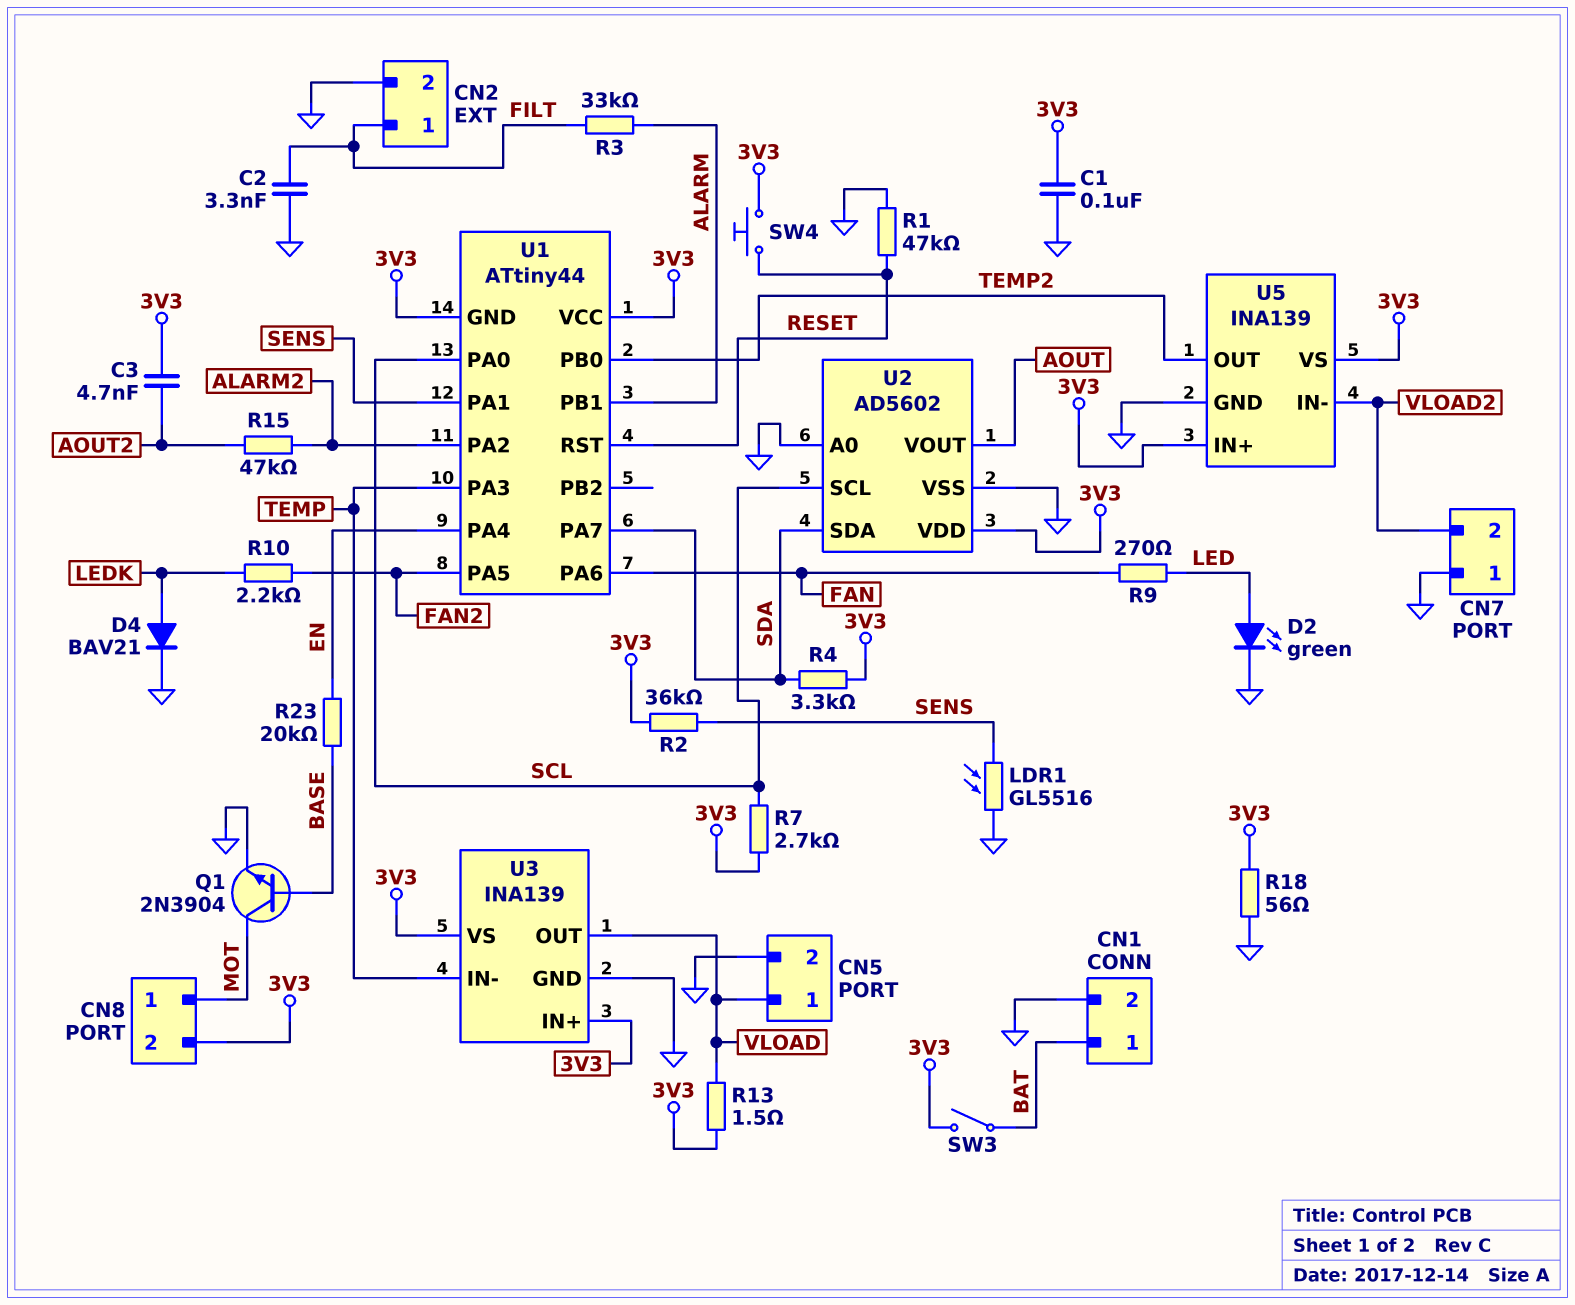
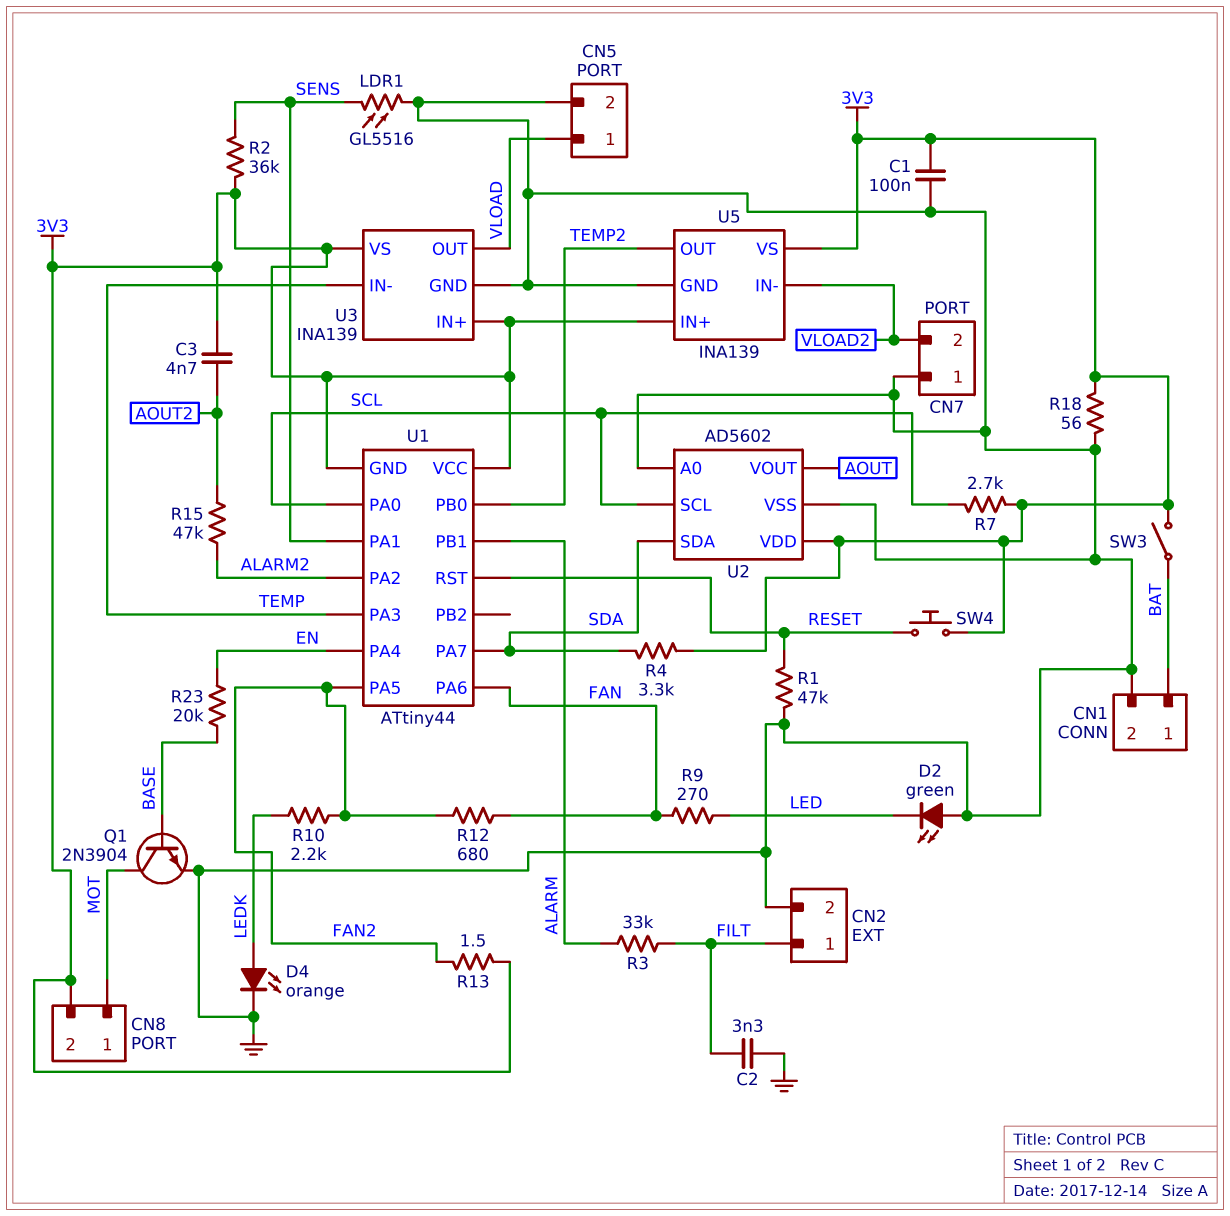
D2: LED green (A LED, K GND) -> LED green (A GND, K LED)
D4: diode BAV21 (A LEDK, K GND) -> LED orange (A LEDK, K GND)
R12: none -> 680 (FAN, FAN2)
R13: 1.5 (3V3, VLOAD) -> 1.5 (3V3, FAN2)

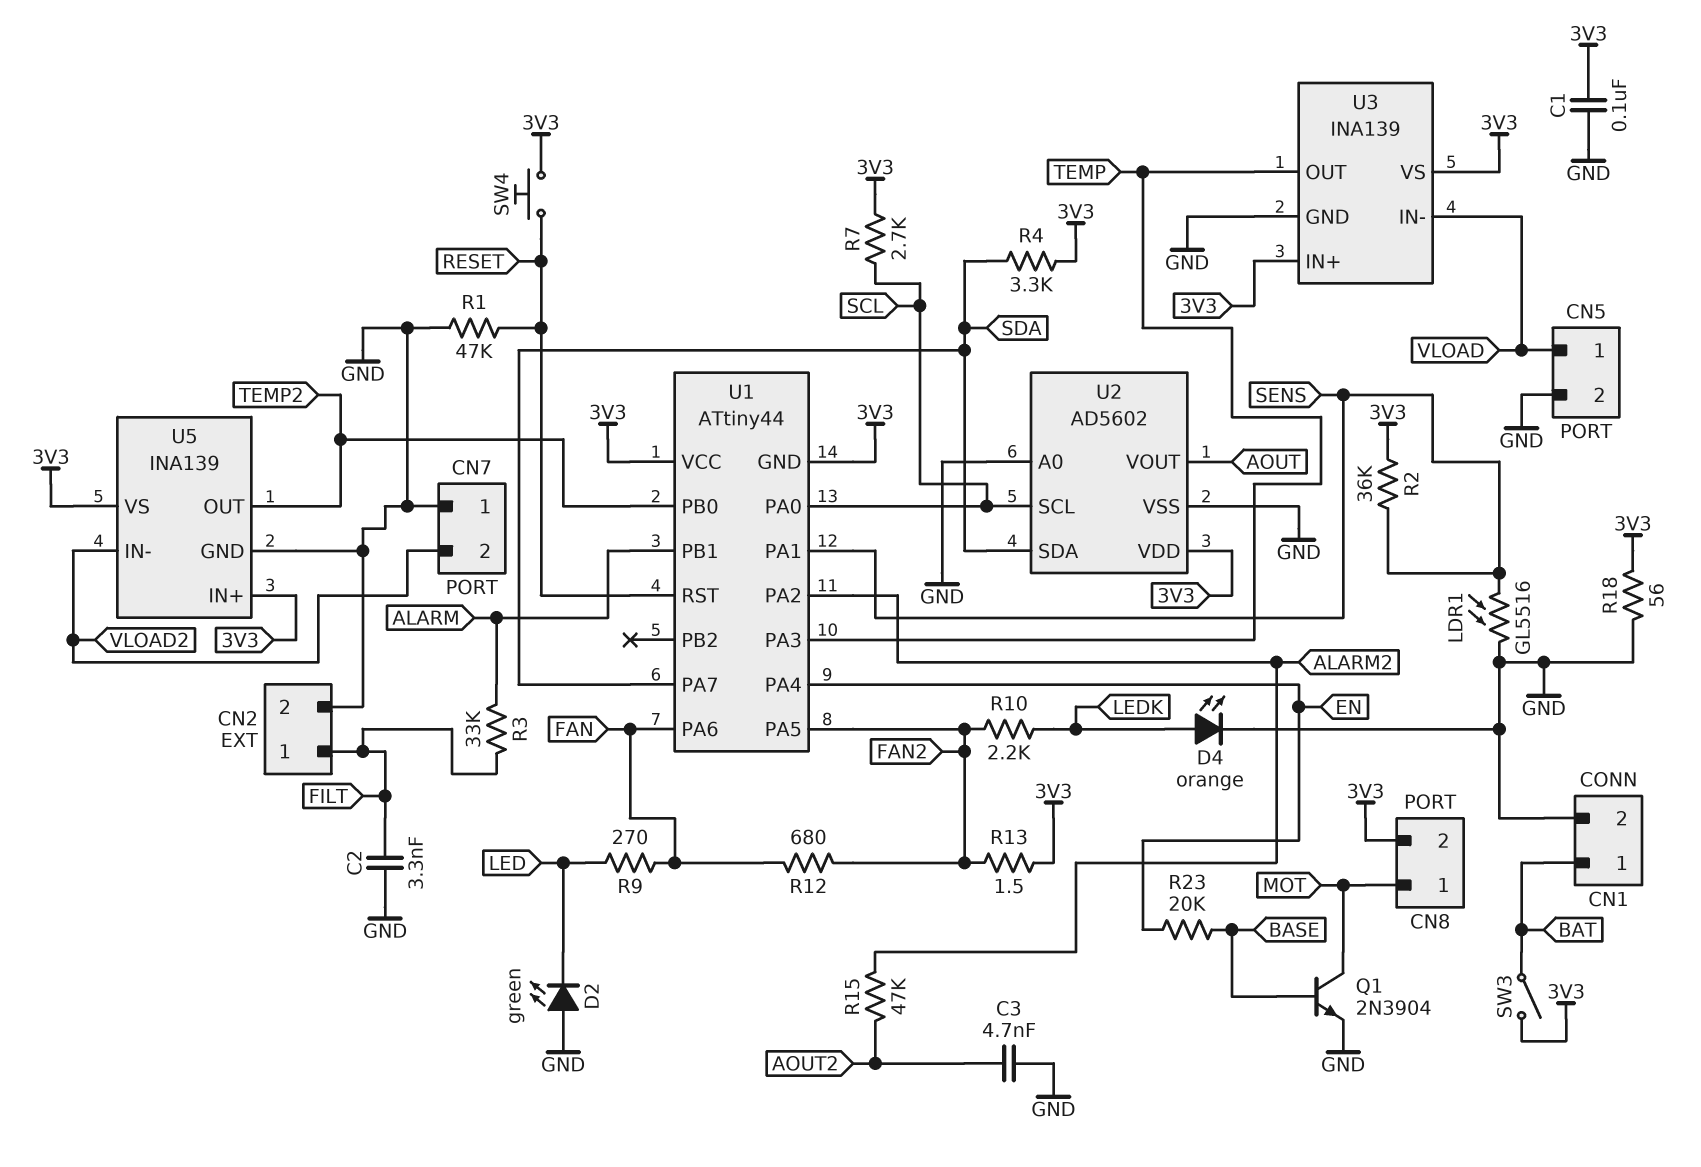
C3: 4.7nF (3V3, AOUT2) -> 4.7nF (AOUT2, GND)
U3 pin IN-: TEMP -> VLOAD
U3 pin OUT: VLOAD -> TEMP

